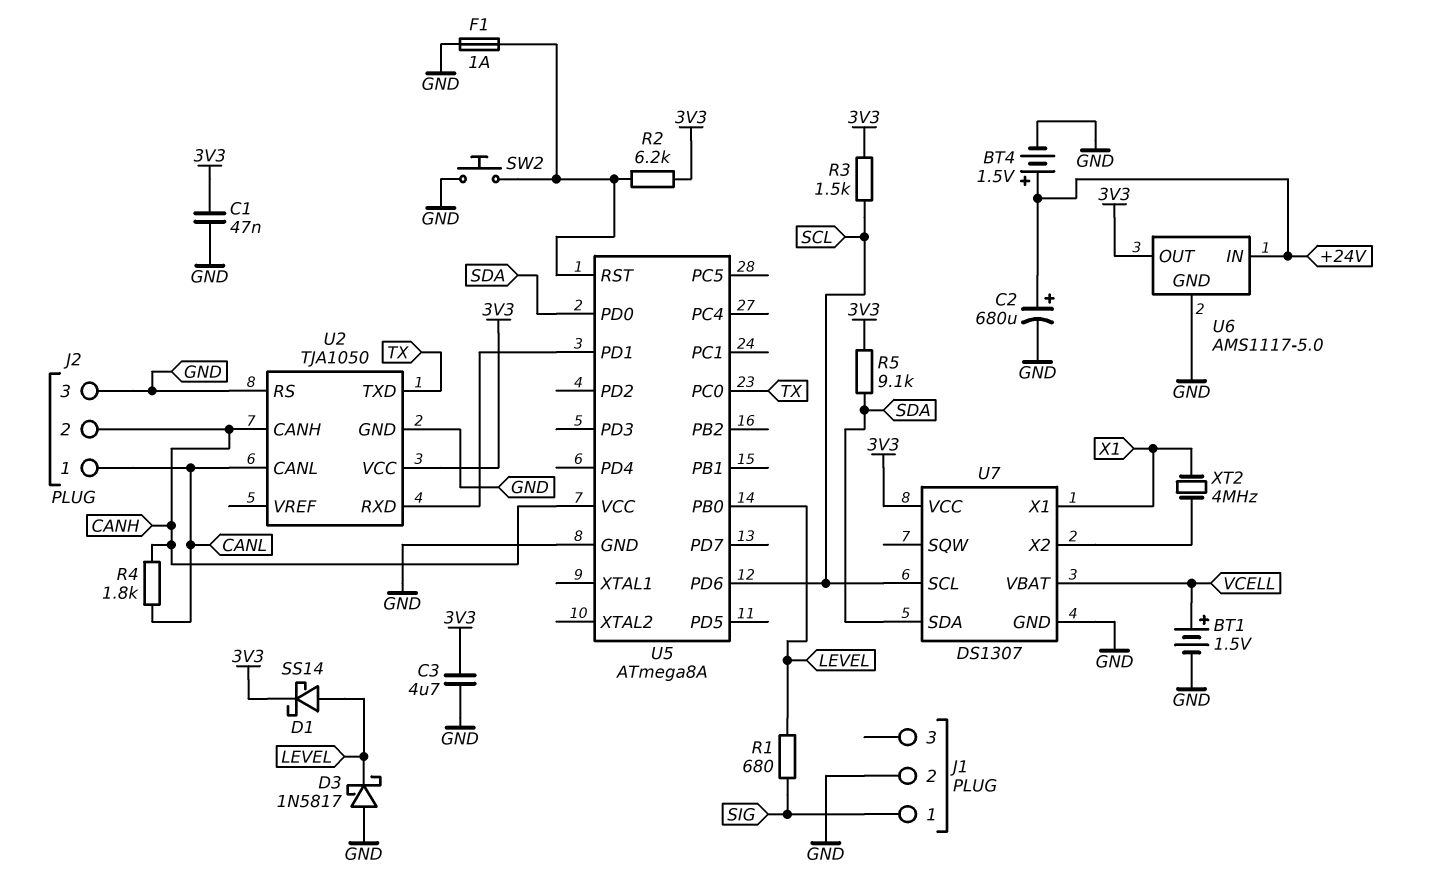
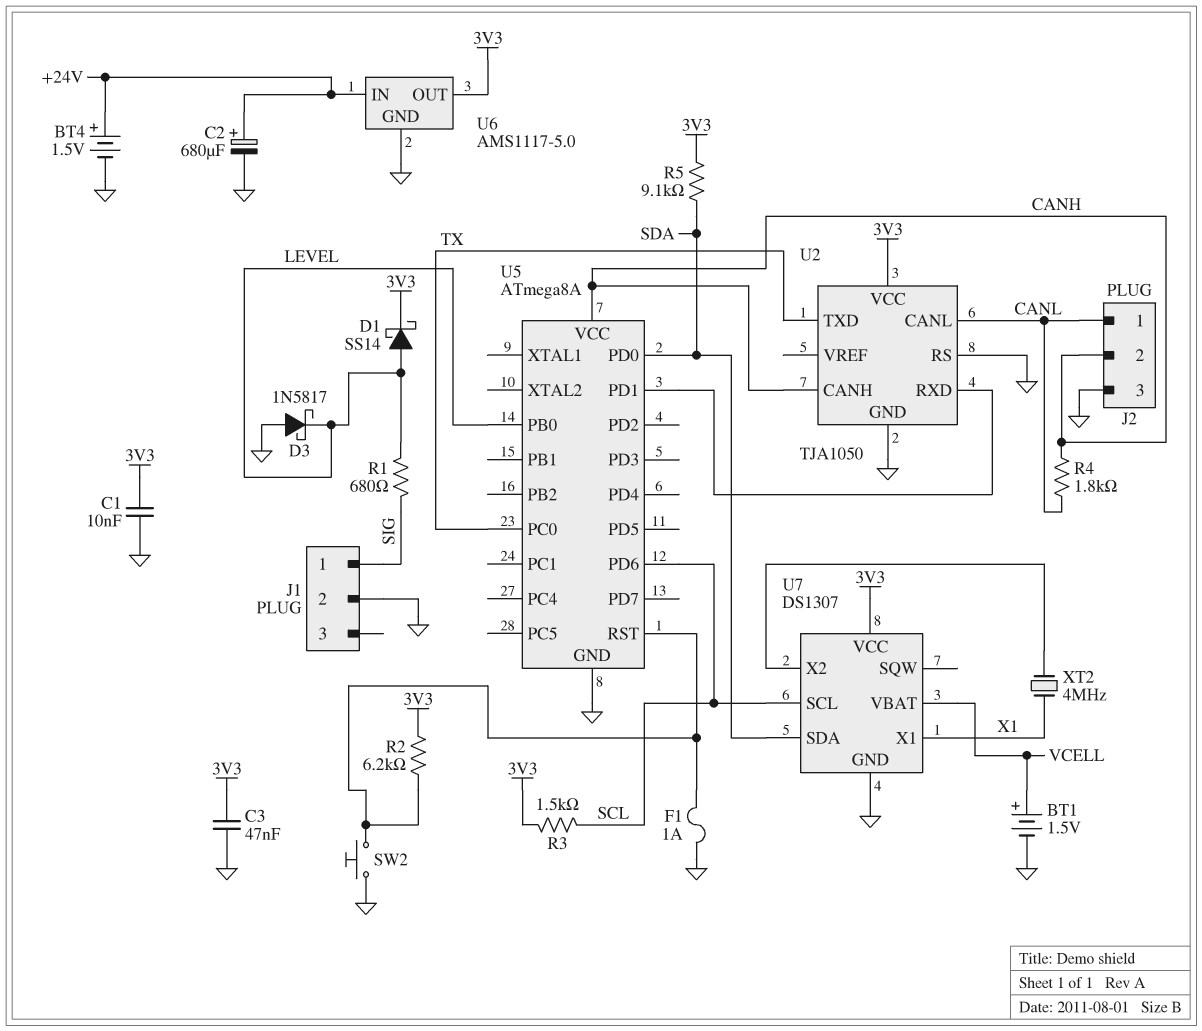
C1: 47nF (3V3, GND) -> 10nF (3V3, GND)
C3: 4.7uF (3V3, GND) -> 47nF (3V3, GND)

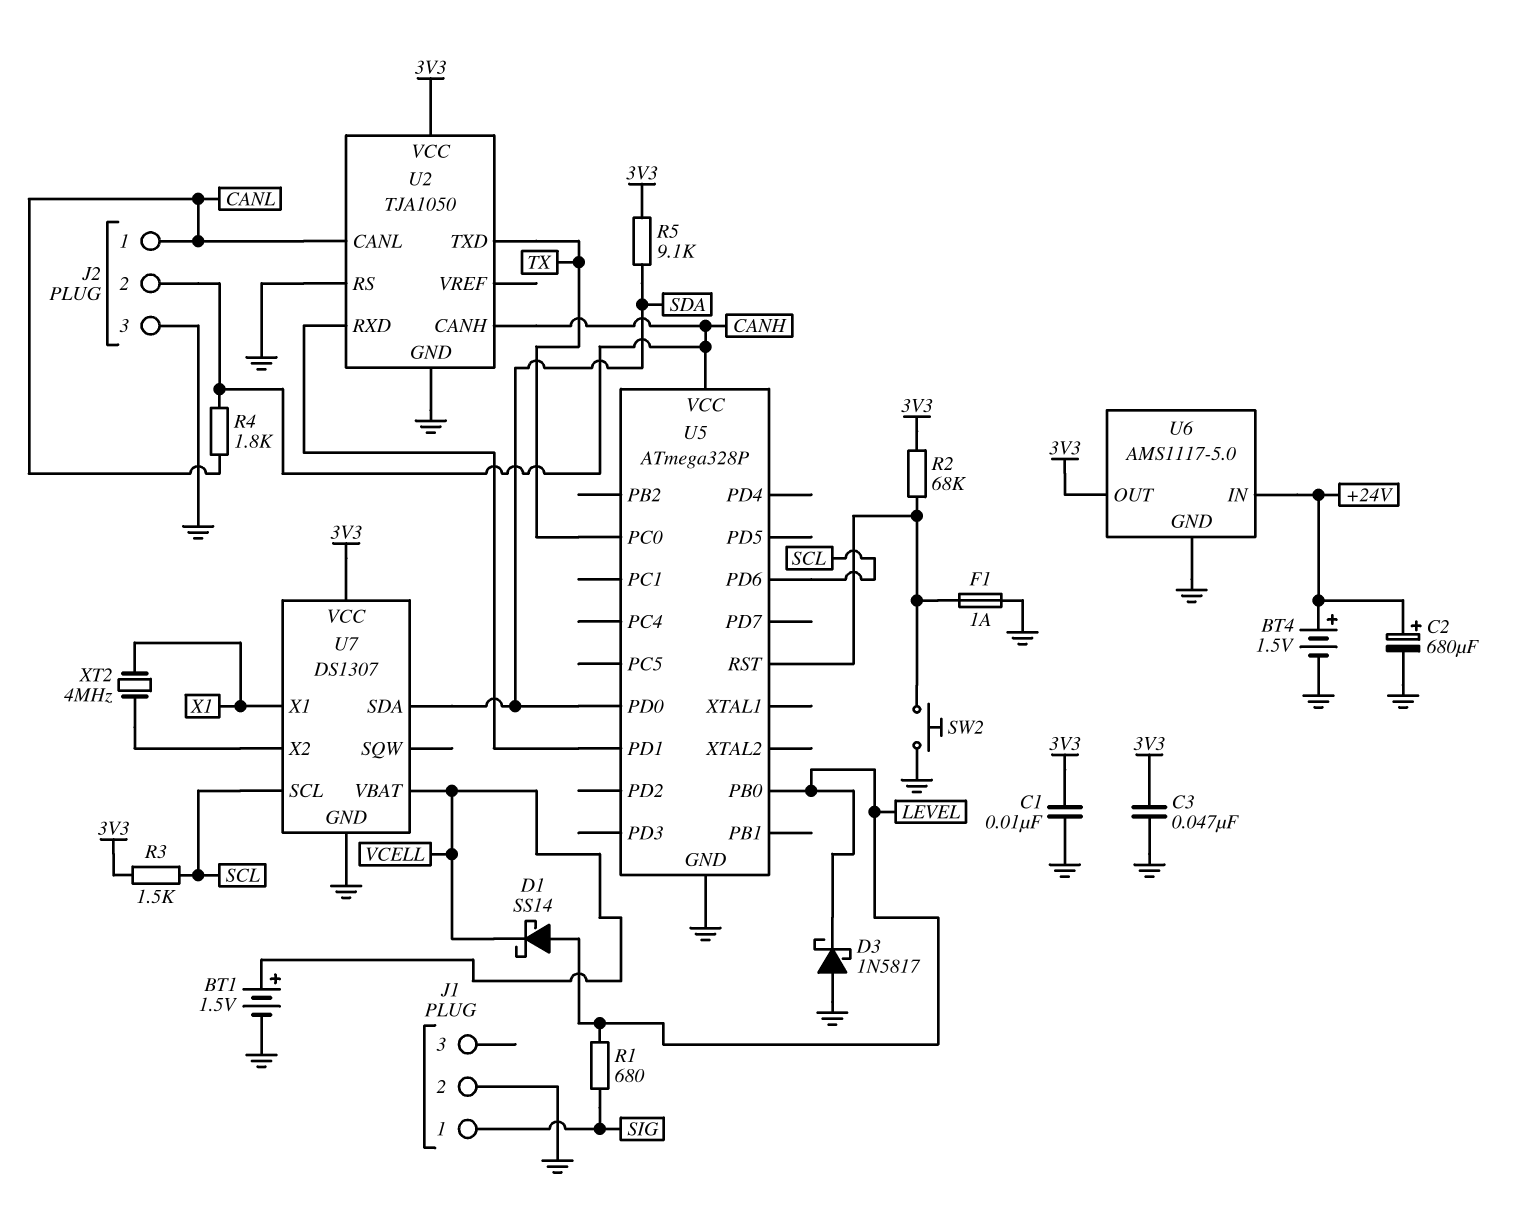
D1: schottky SS14 (A LEVEL, K 3V3) -> schottky SS14 (A LEVEL, K VCELL)
R2: 6.2k (3V3, U5/RST) -> 68k (3V3, U5/RST)
U5: ATmega8A -> ATmega328P

